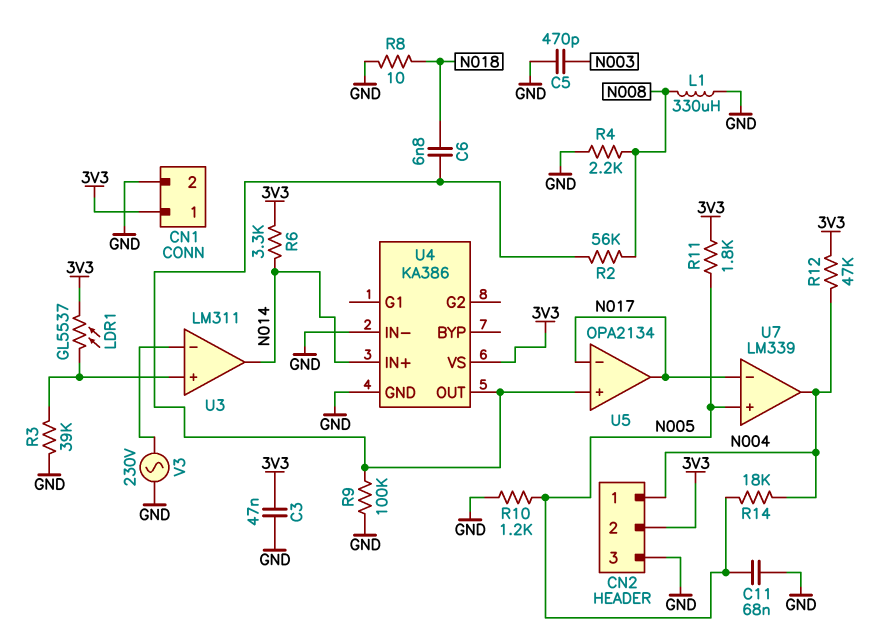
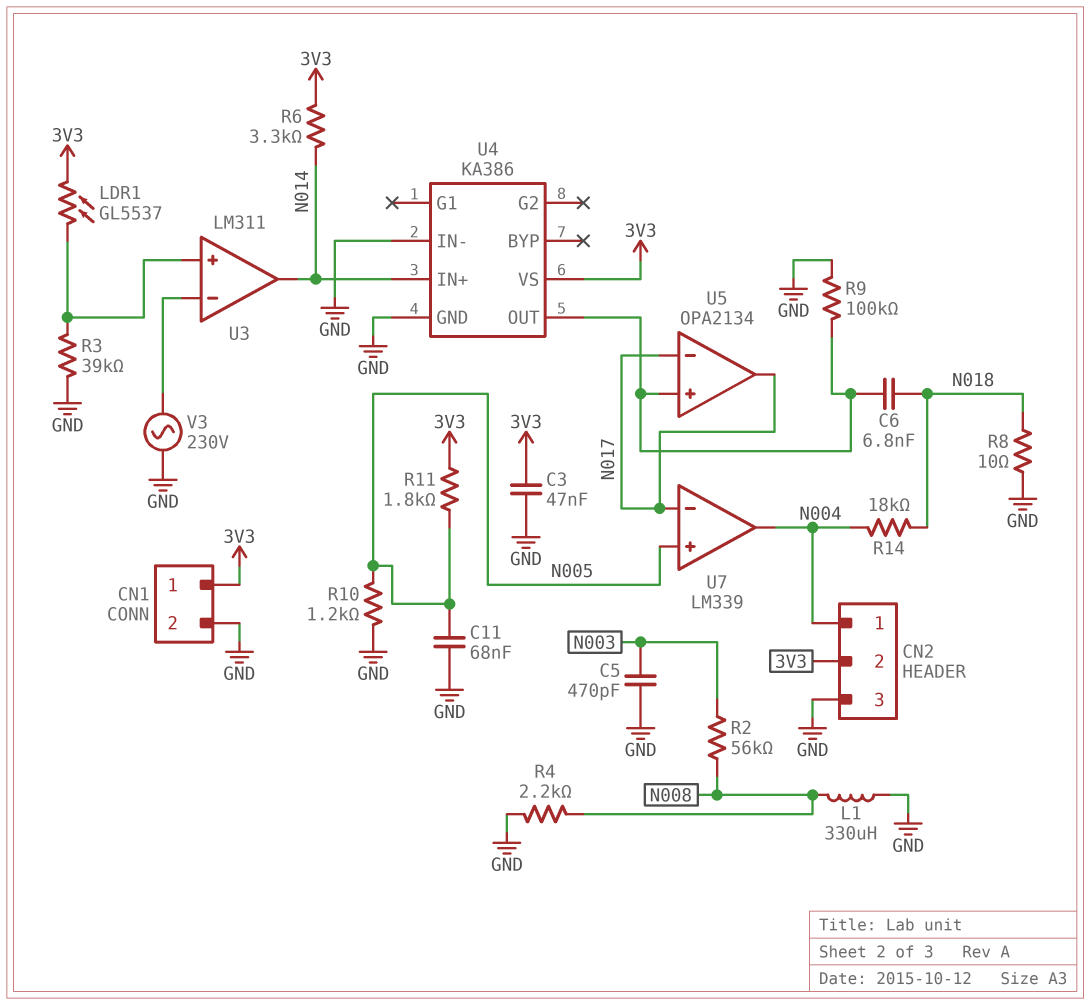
R2: 56k (N008, U4/OUT) -> 56k (N003, N008)
R12: 47k (3V3, N004) -> none
R14: 18k (N004, N005) -> 18k (N004, N018)

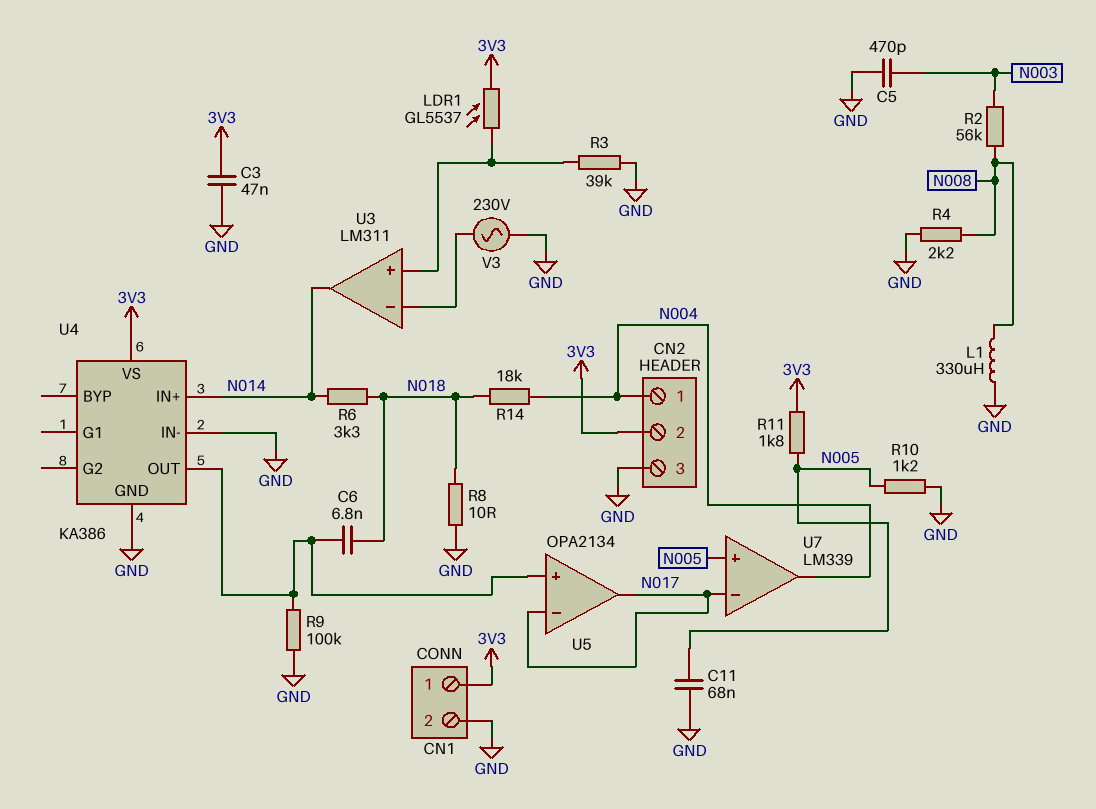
R6: 3.3k (3V3, N014) -> 3.3k (N014, N018)

